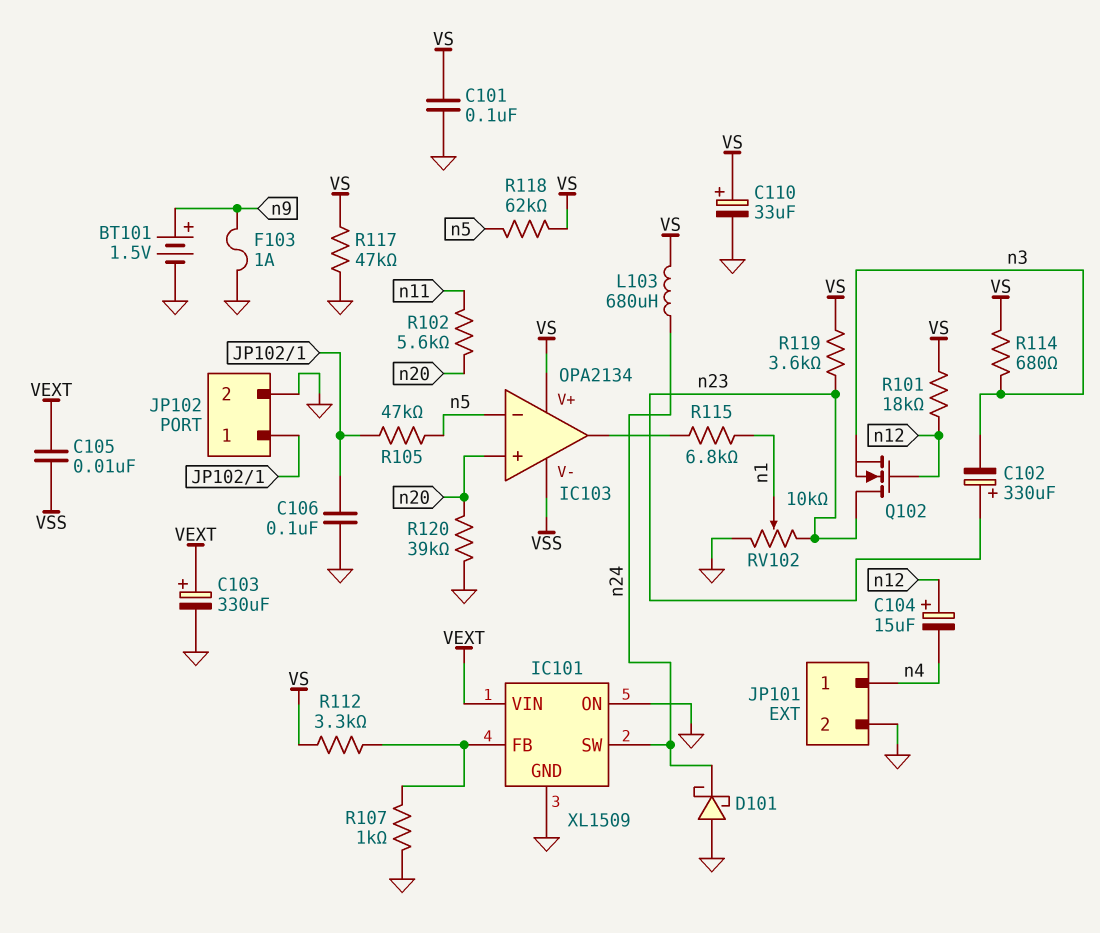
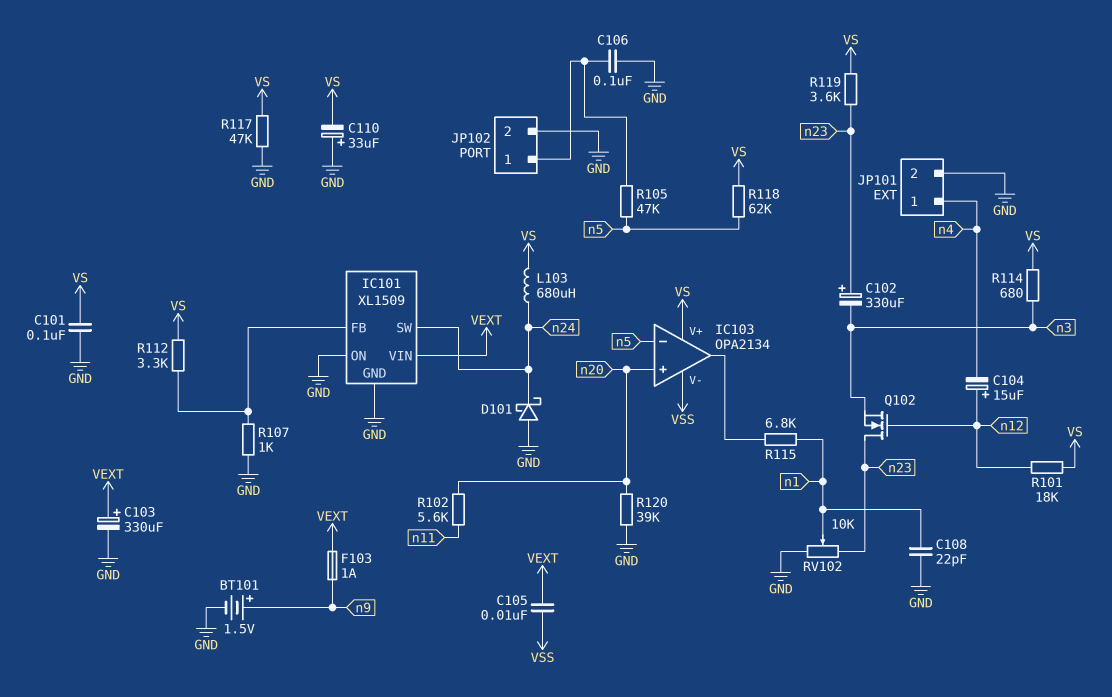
C108: none -> 22pF (GND, n1)
C110: 33uF (plus VS, minus GND) -> 33uF (plus GND, minus VS)
F103: 1A (GND, n9) -> 1A (VEXT, n9)

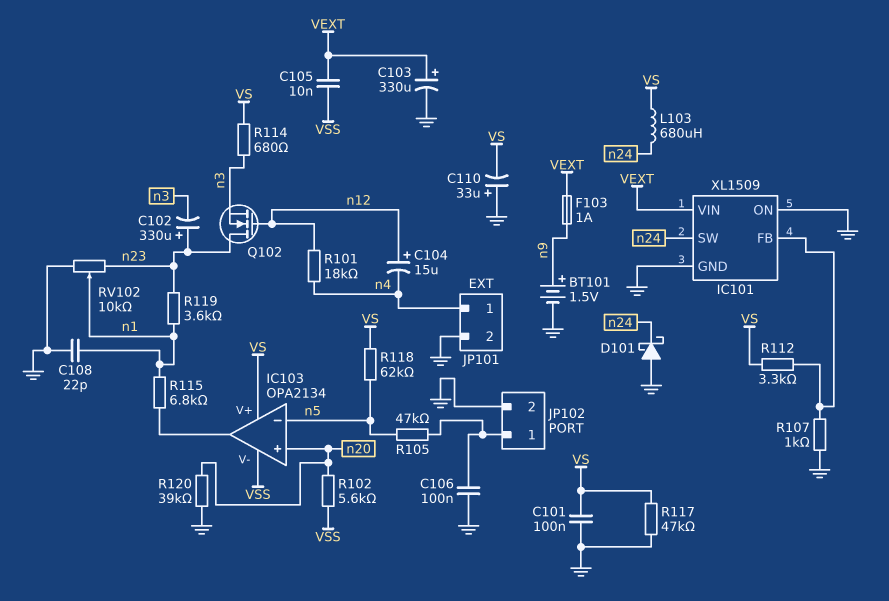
R101: 18k (VS, n12) -> 18k (n4, n12)
R102: 5.6k (n11, n20) -> 5.6k (VSS, n20)
R119: 3.6k (VS, n23) -> 3.6k (n1, n23)

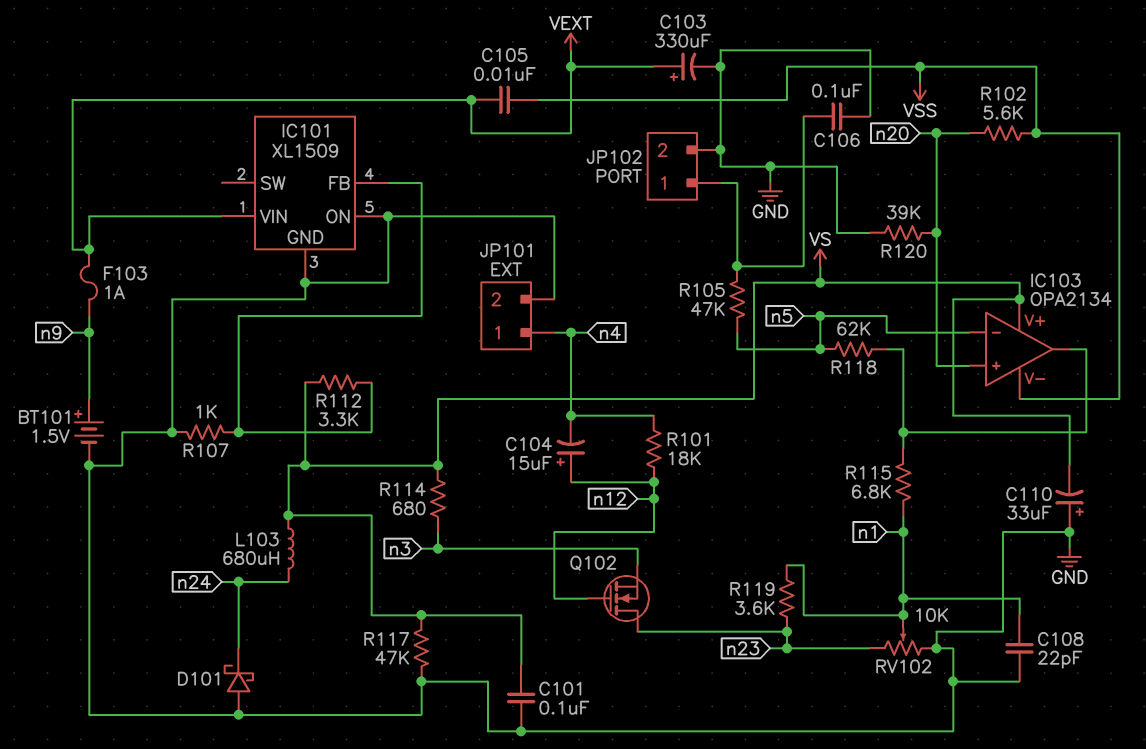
C102: 330uF (plus n23, minus n3) -> none
IC101 pin SW: n24 -> none
R118: 62k (VS, n5) -> 62k (IC103/out, n5)

